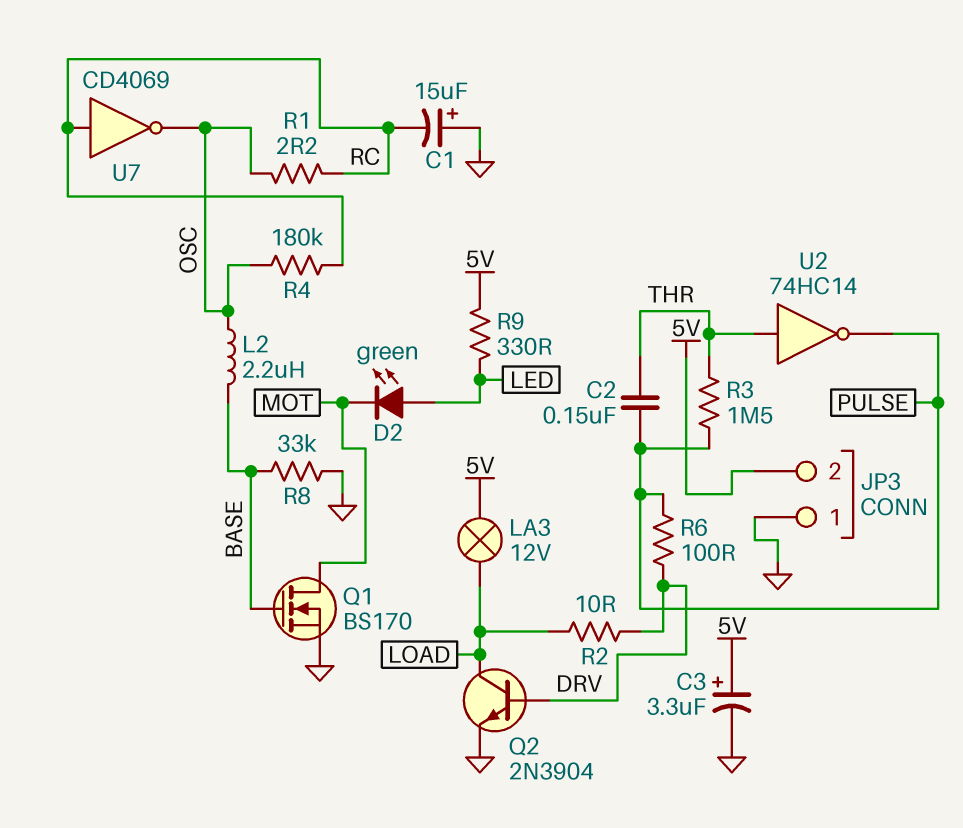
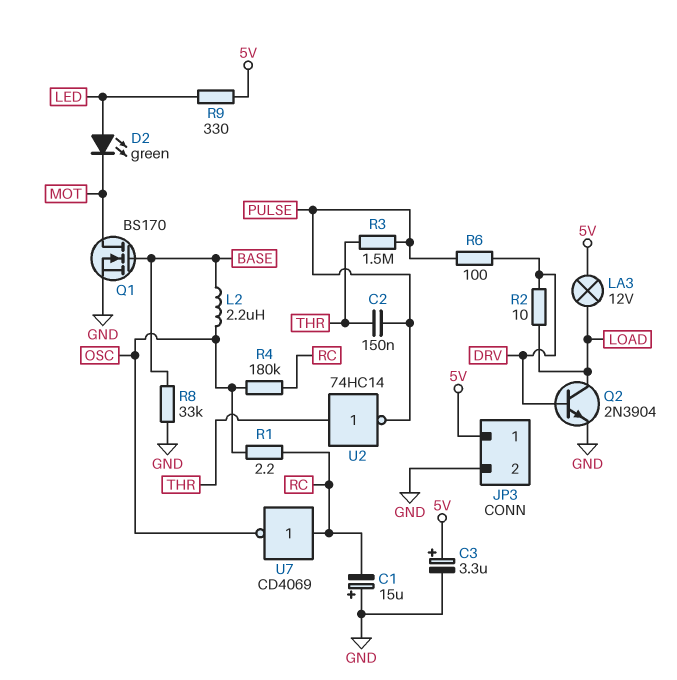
JP3 pin 1: GND -> 5V
JP3 pin 2: 5V -> GND

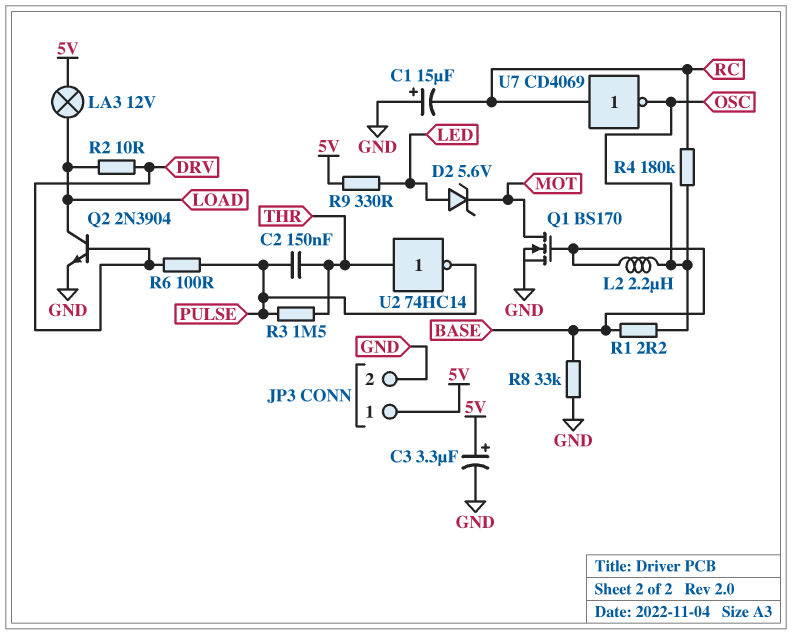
D2: LED green (A LED, K MOT) -> zener 5.6V (A LED, K MOT)
R1: 2.2 (OSC, RC) -> 2.2 (BASE, OSC)

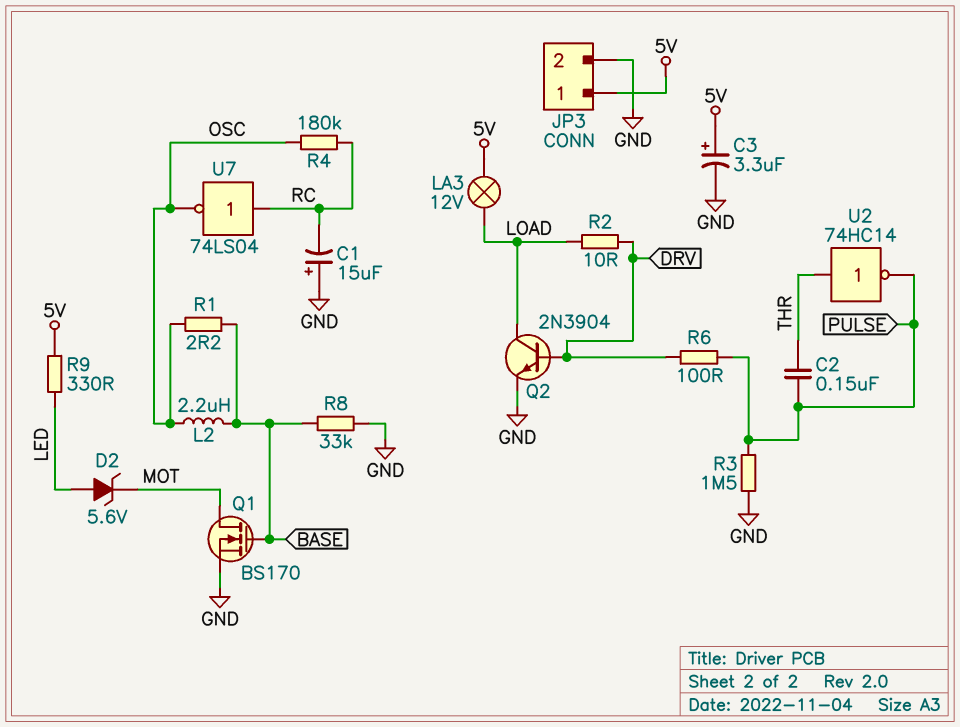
R3: 1.5M (PULSE, THR) -> 1.5M (GND, PULSE)
U7: NOT CD4069 (in RC, out OSC) -> NOT 74LS04 (in RC, out OSC)

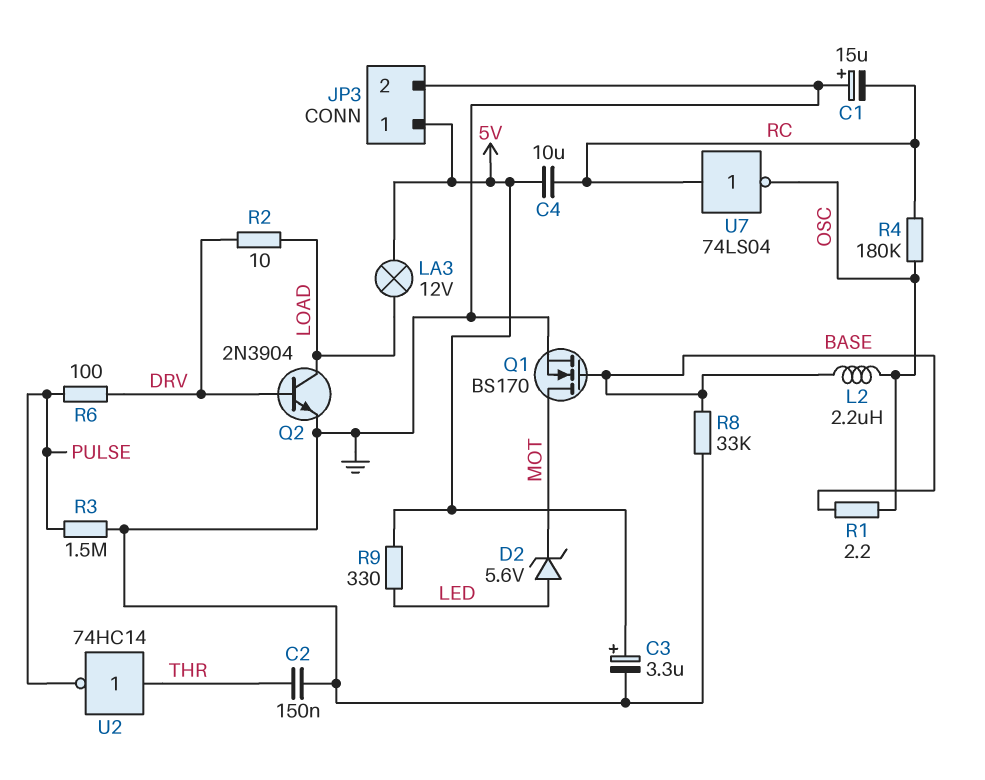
C2: 150nF (PULSE, THR) -> 150nF (GND, THR)
C4: none -> 10uF (5V, RC)

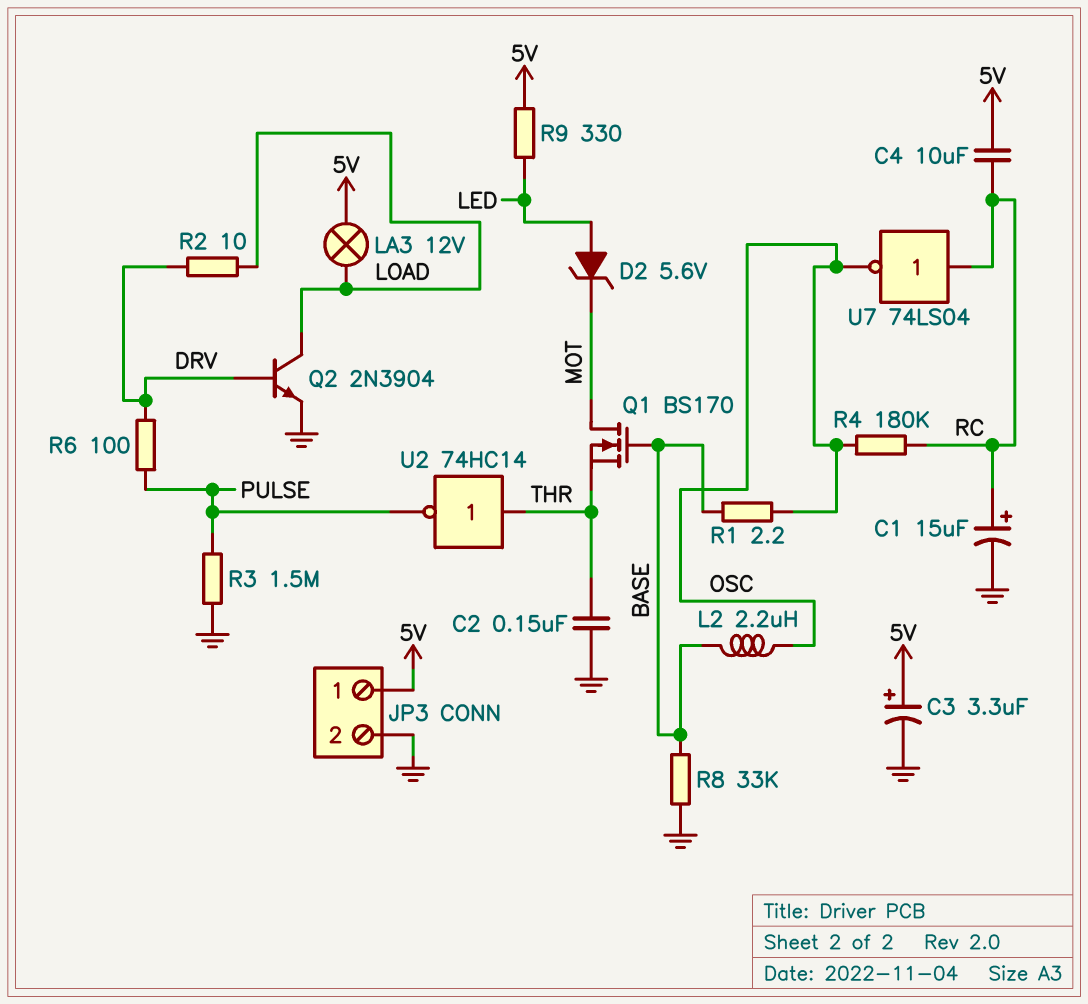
C1: 15uF (plus GND, minus RC) -> 15uF (plus RC, minus GND)
Q1: NMOS BS170 (G BASE, D MOT, S GND) -> NMOS BS170 (G BASE, D MOT, S THR)

